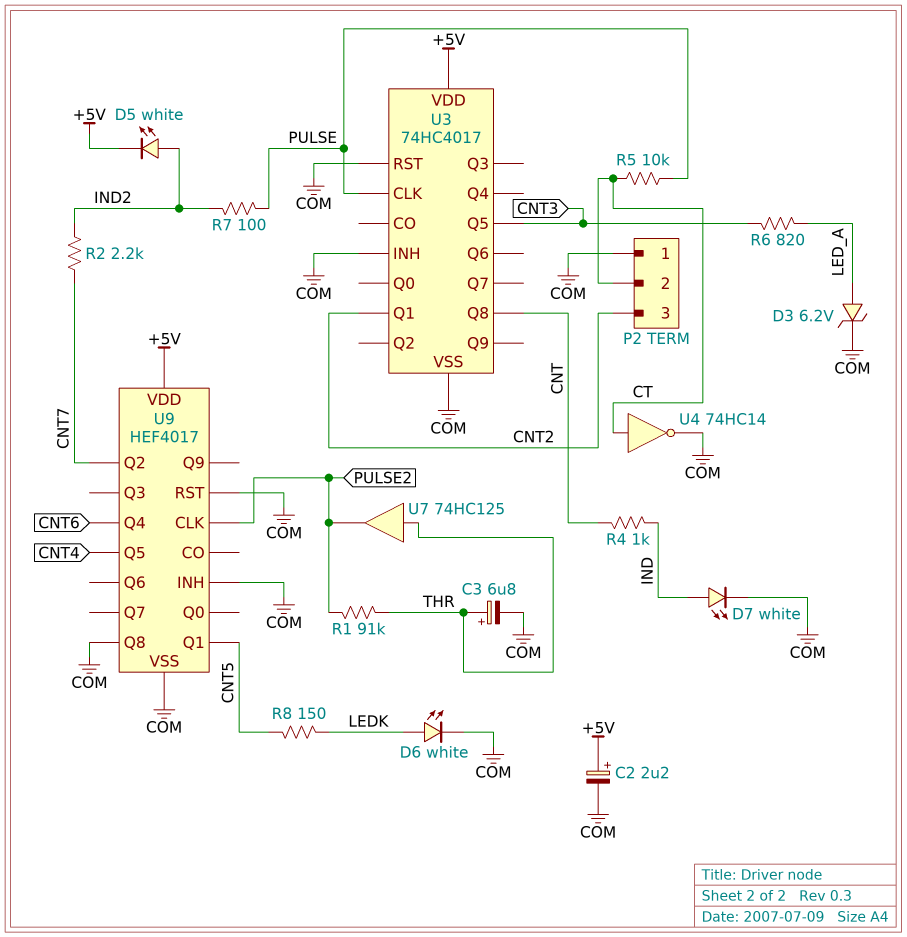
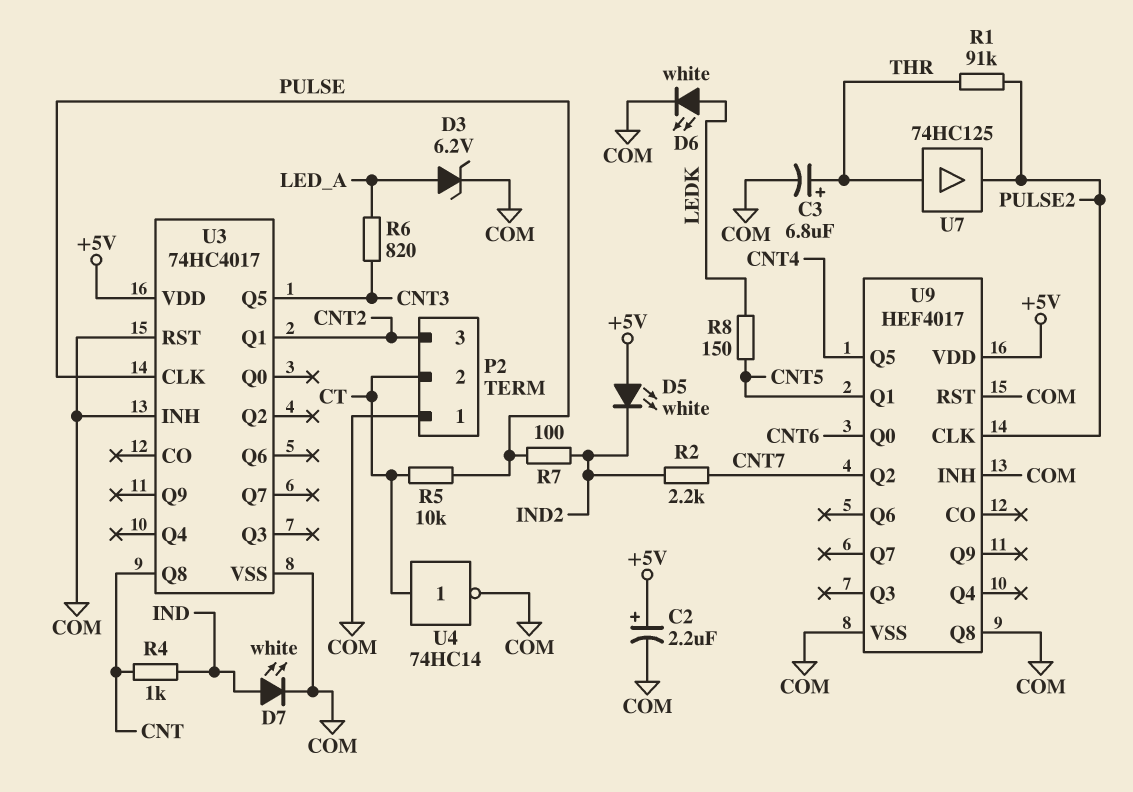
D5: LED white (A IND2, K +5V) -> LED white (A +5V, K IND2)
U9 pin Q0: none -> CNT6
U9 pin Q4: CNT6 -> none

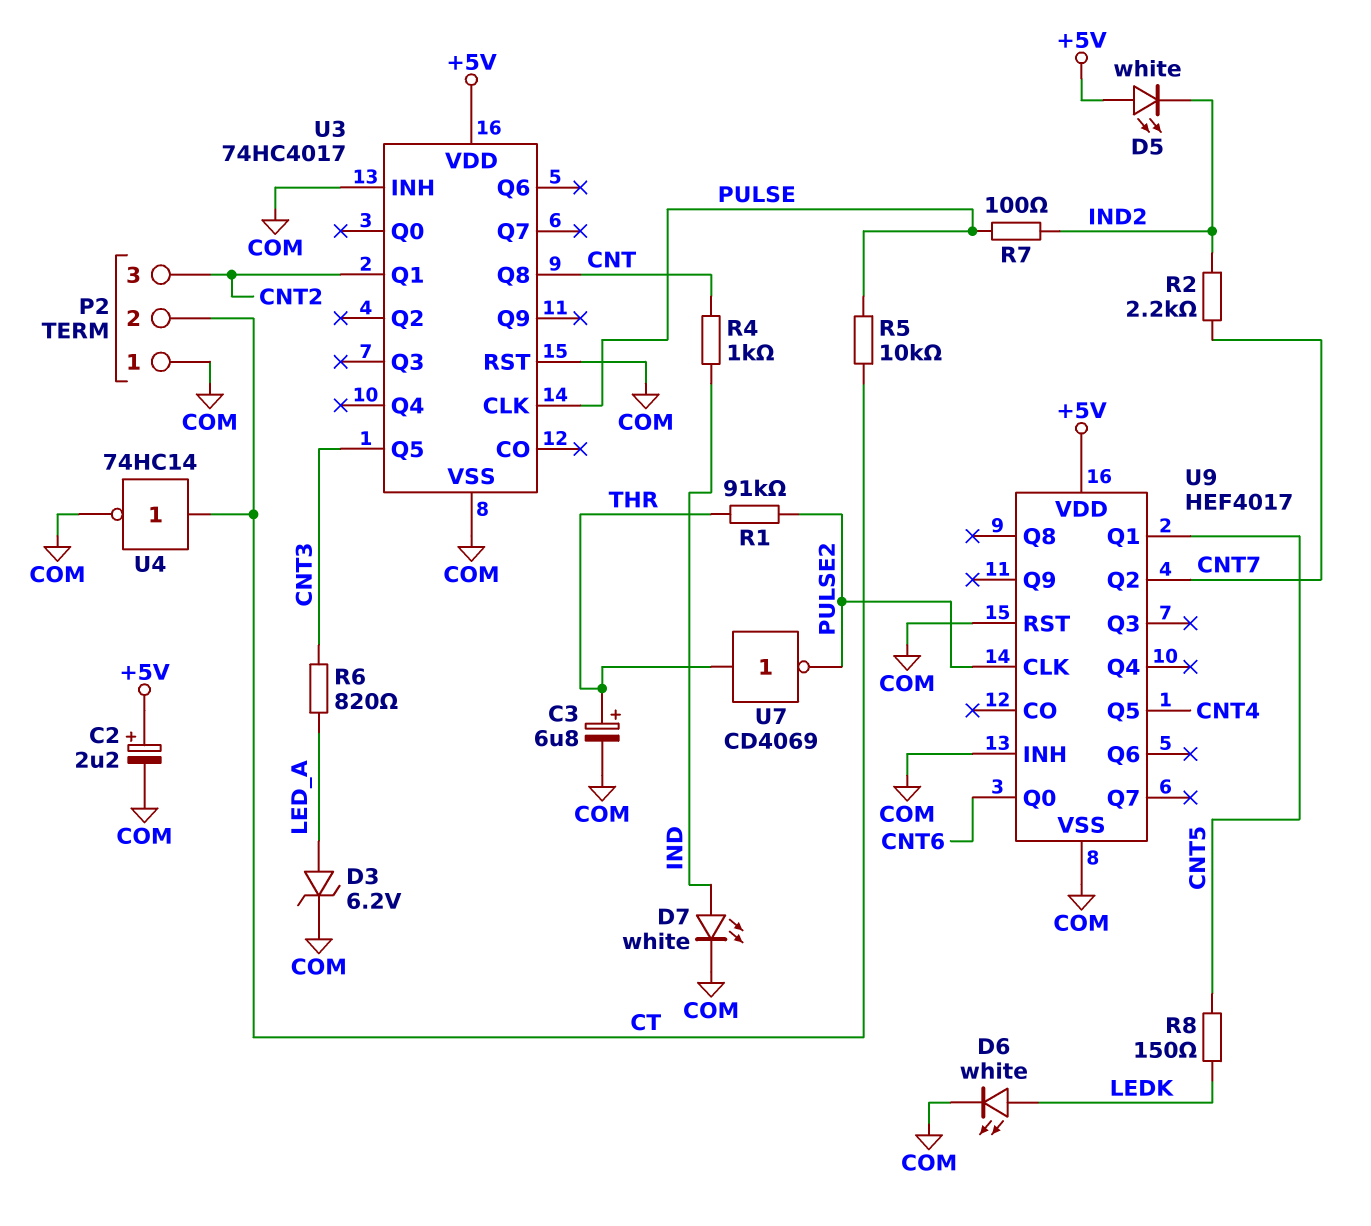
U7: buffer 74HC125 (in THR, out PULSE2) -> NOT CD4069 (in THR, out PULSE2)
U9 pin Q8: COM -> none

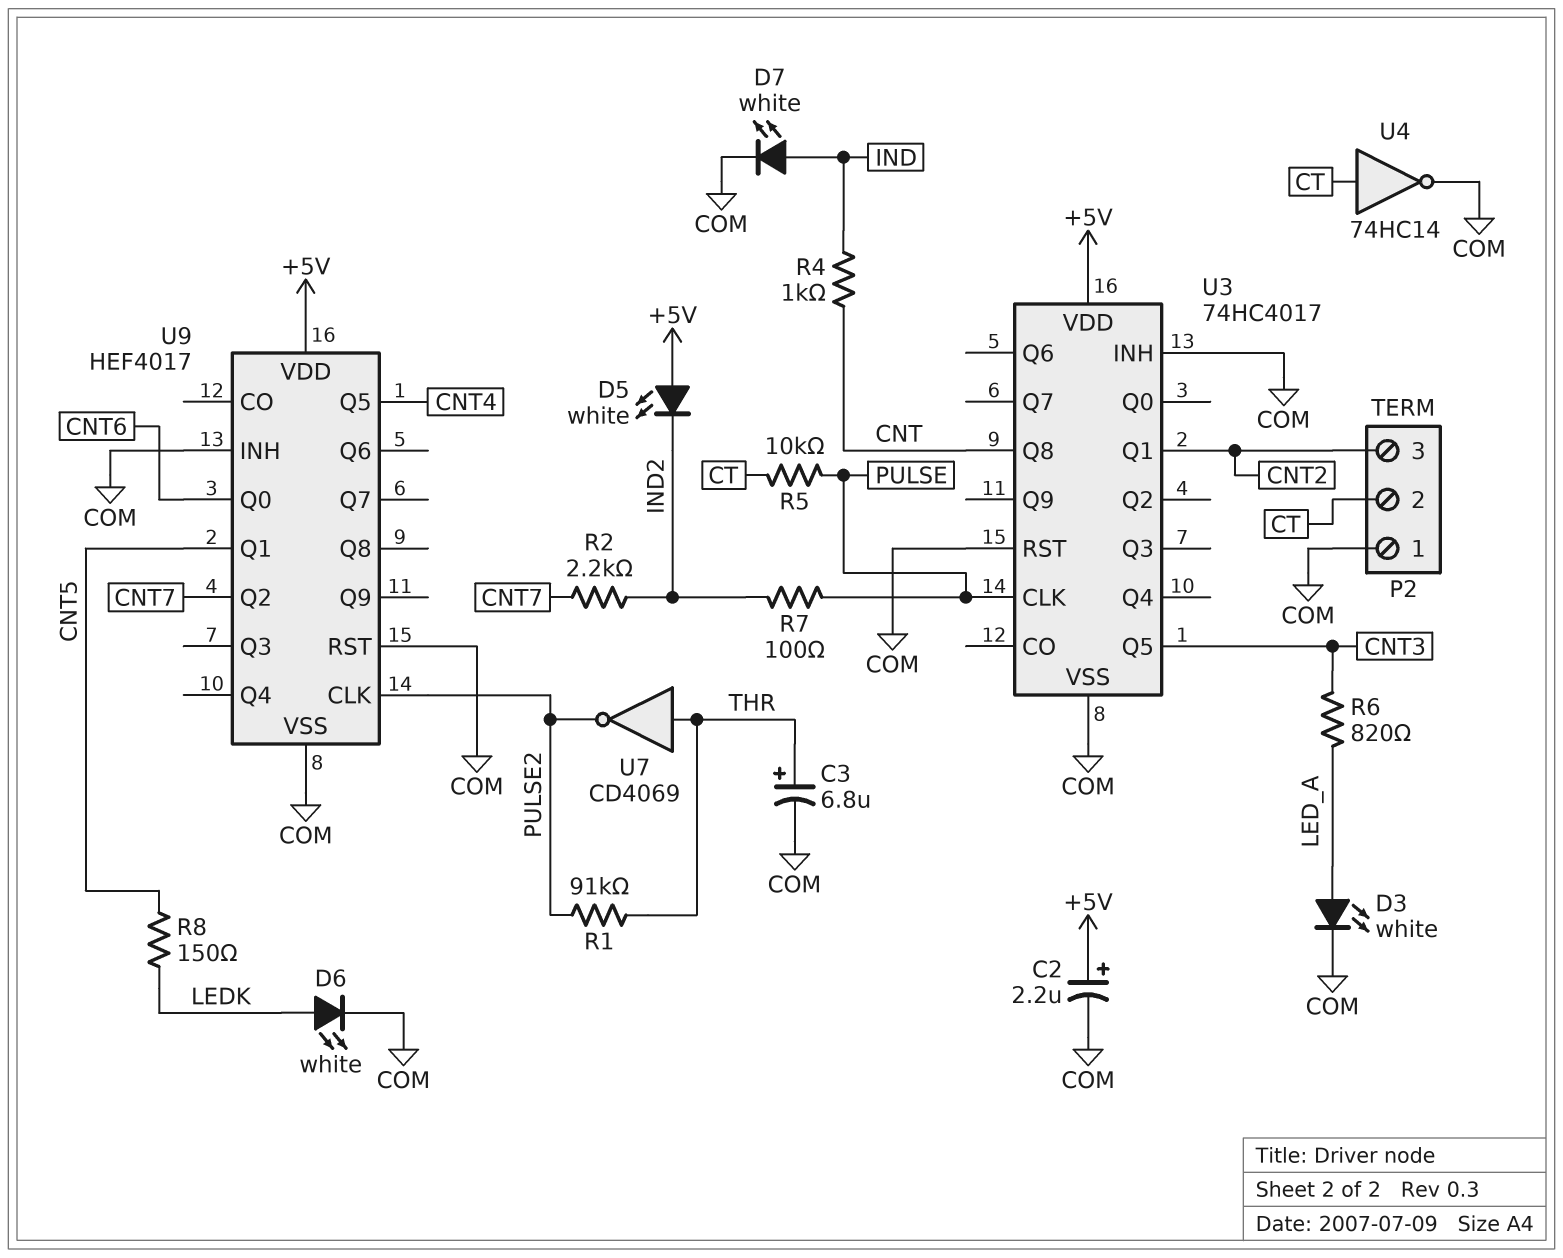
D3: zener 6.2V (A LED_A, K COM) -> LED white (A LED_A, K COM)

